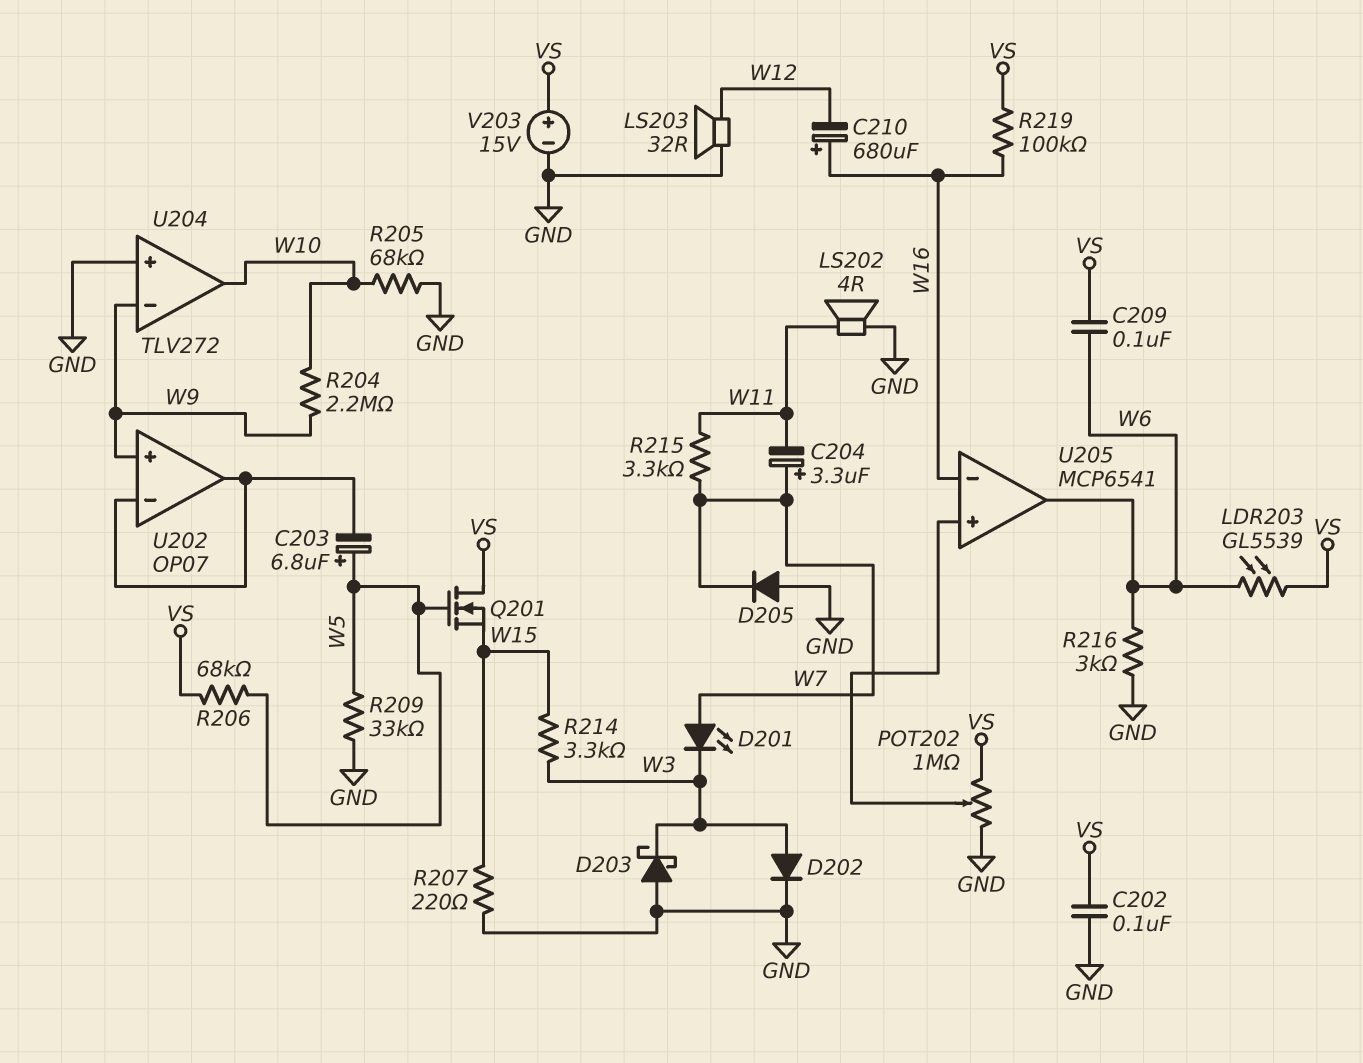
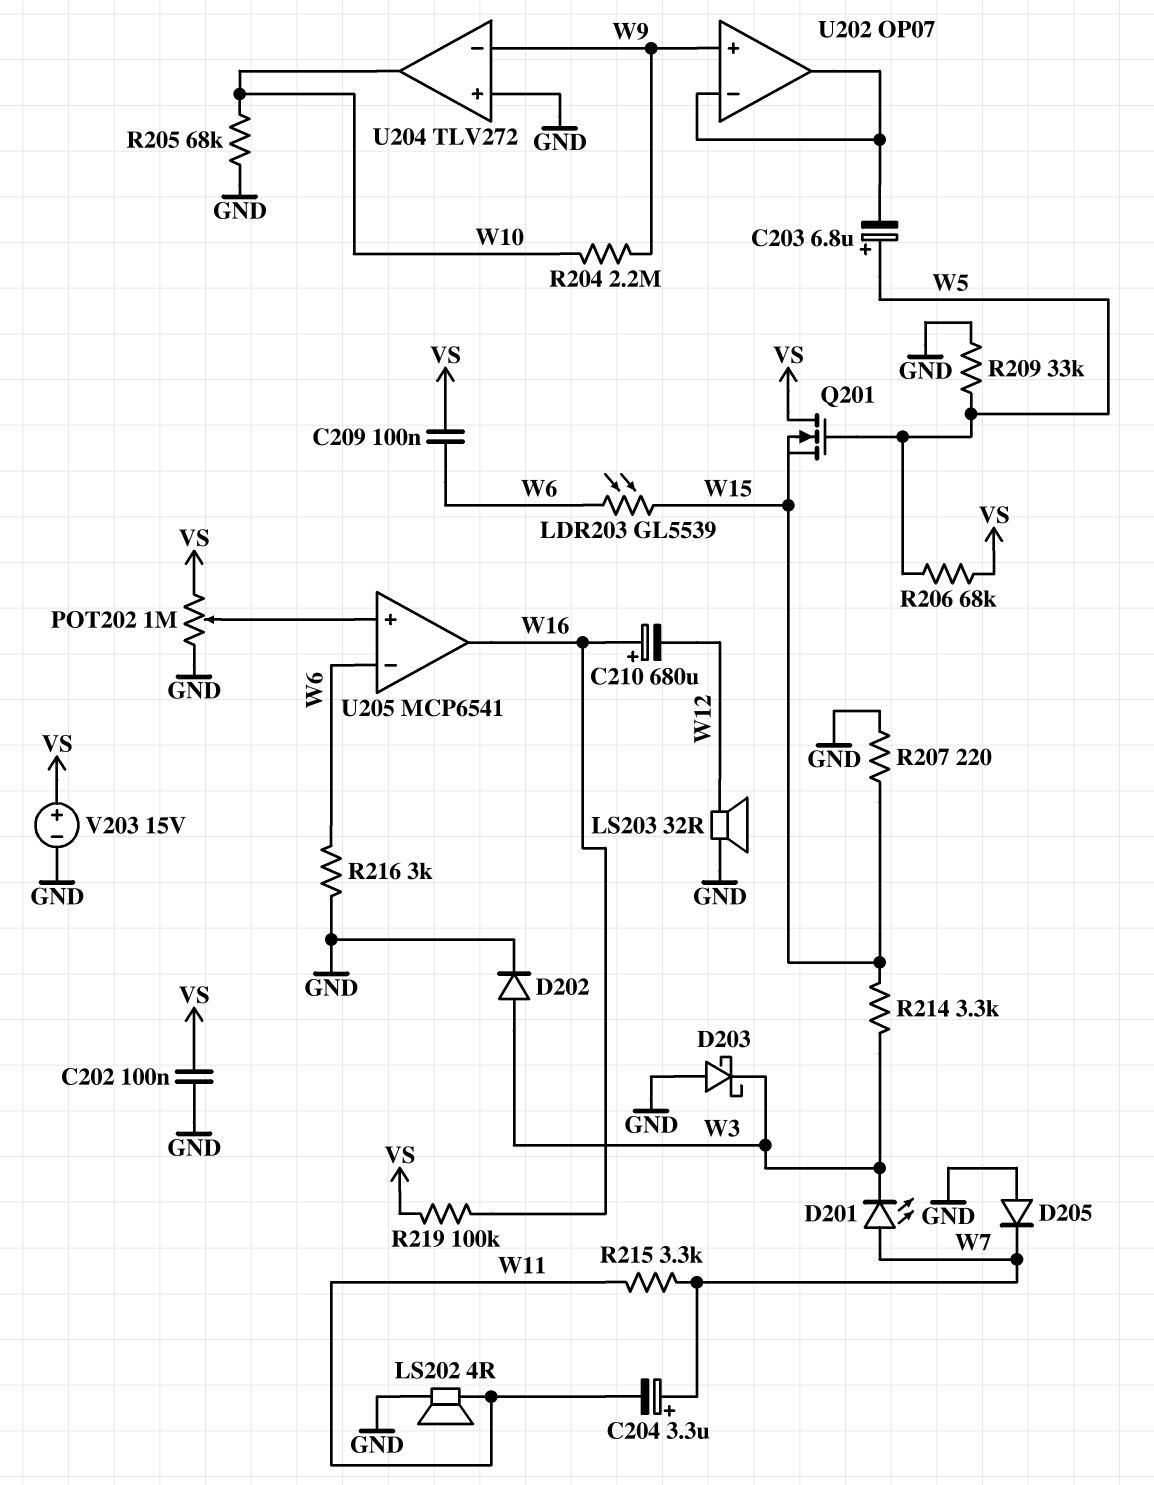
LDR203: GL5539 (VS, W6) -> GL5539 (W6, W15)
U205 pin in-: W16 -> W6
U205 pin out: W6 -> W16

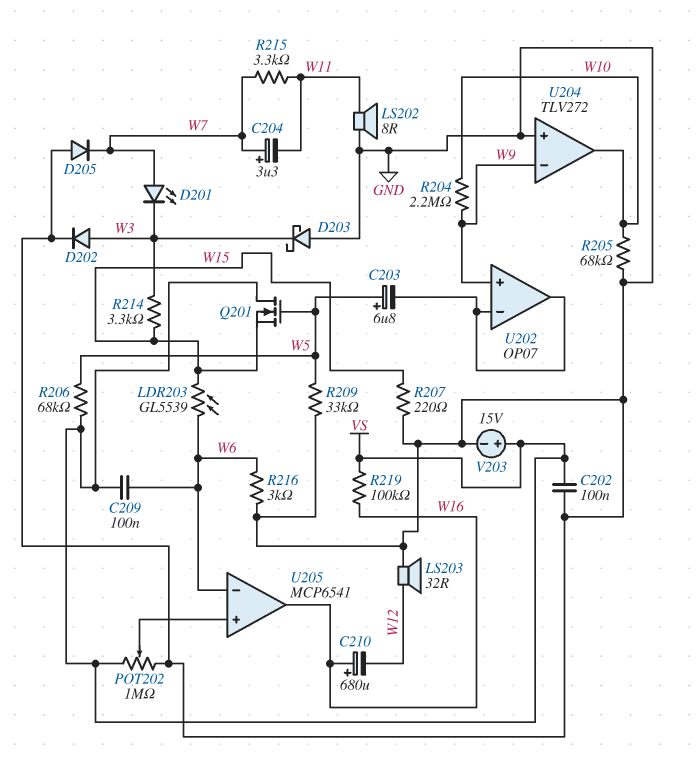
LS202: speaker 4R (GND, W11) -> speaker 8R (GND, W11)

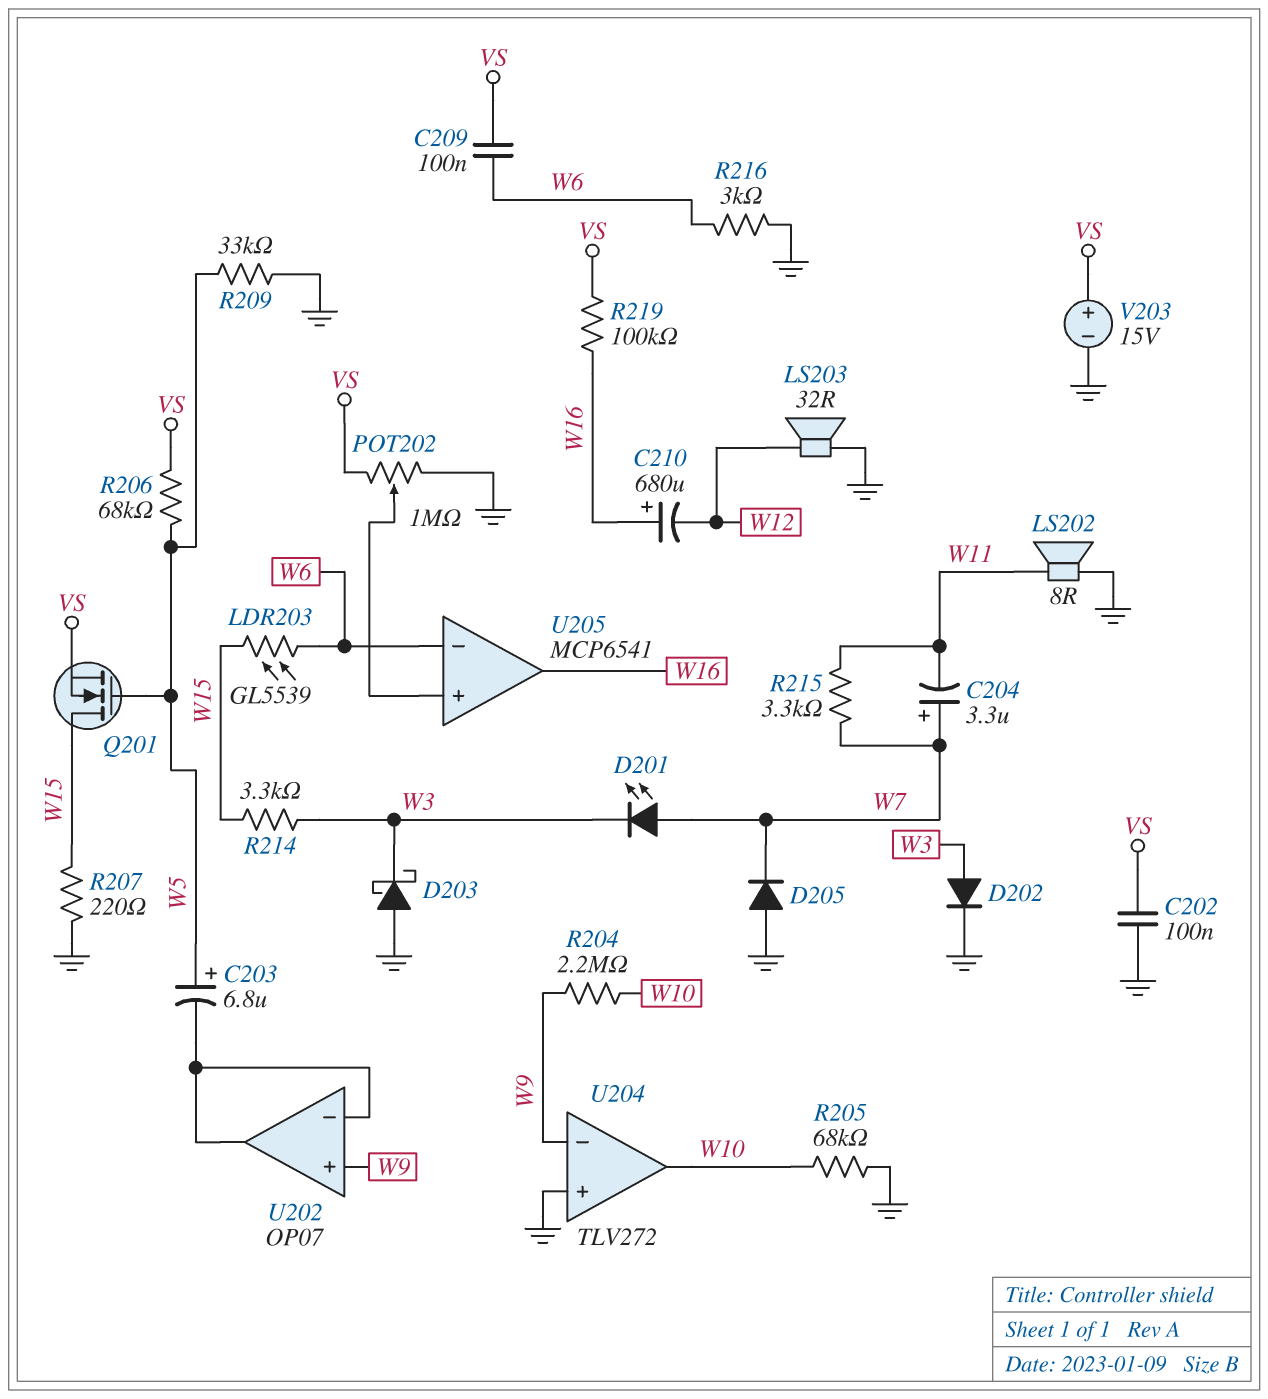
Q201: NMOS (G W5, D VS, S W15) -> NMOS (G W5, D W15, S VS)

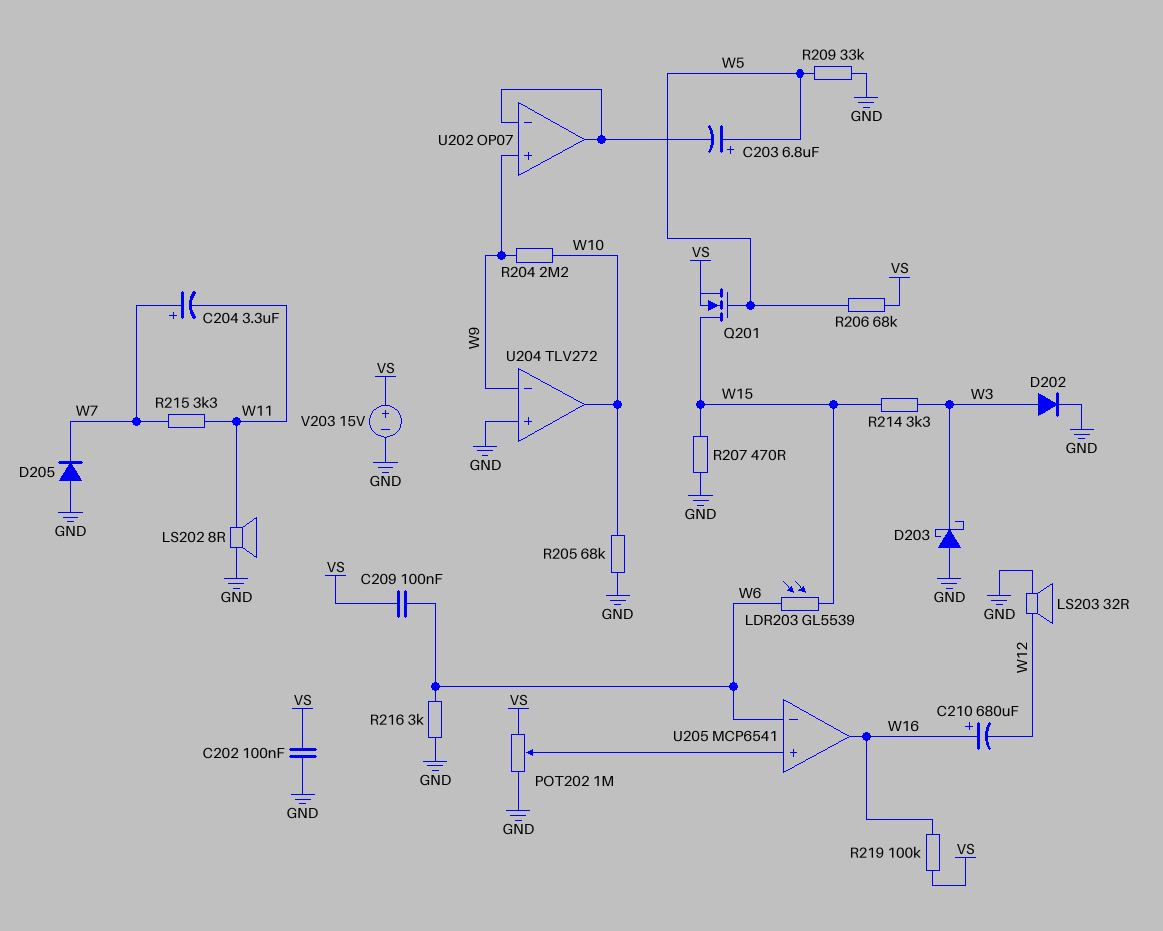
D201: LED (A W7, K W3) -> none
R207: 220 (GND, W15) -> 470 (GND, W15)

